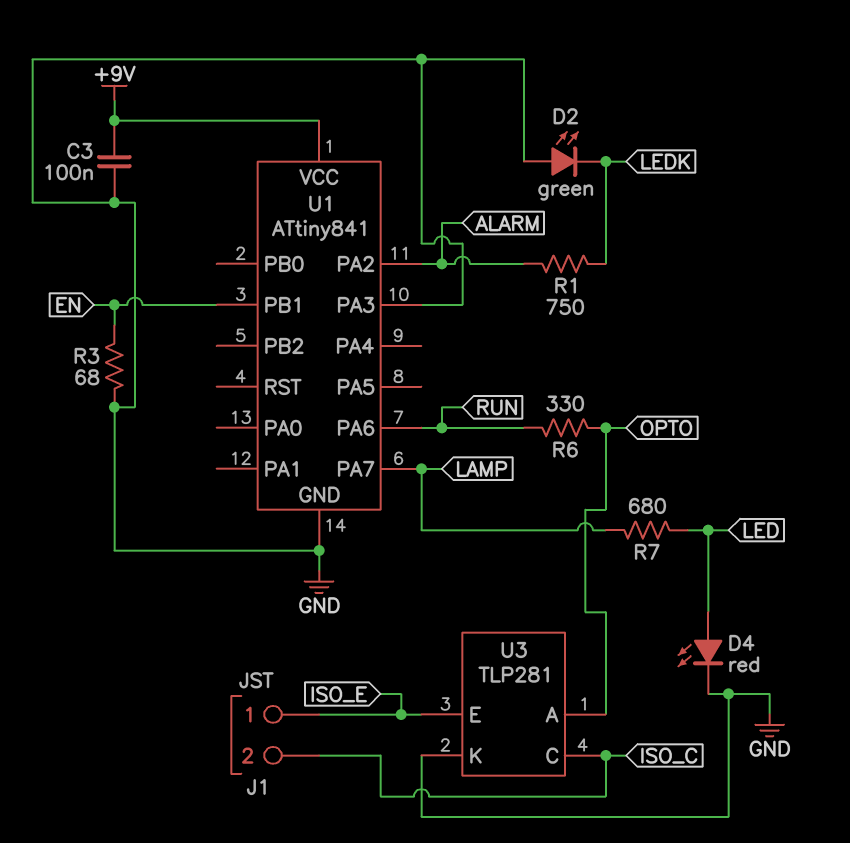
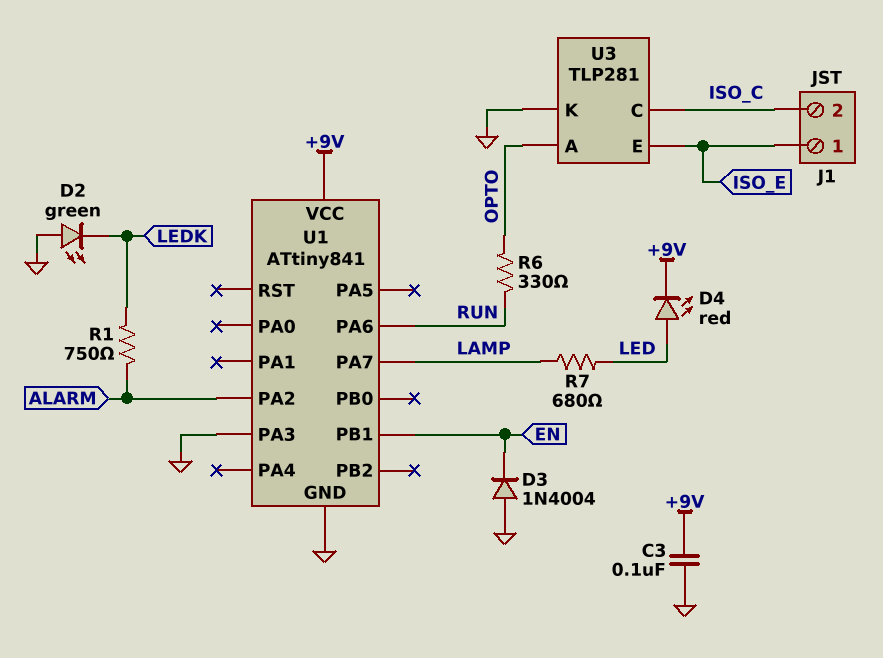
D3: none -> diode 1N4004 (A GND, K EN)
D4: LED red (A LED, K GND) -> LED red (A LED, K +9V)
R3: 68 (EN, GND) -> none

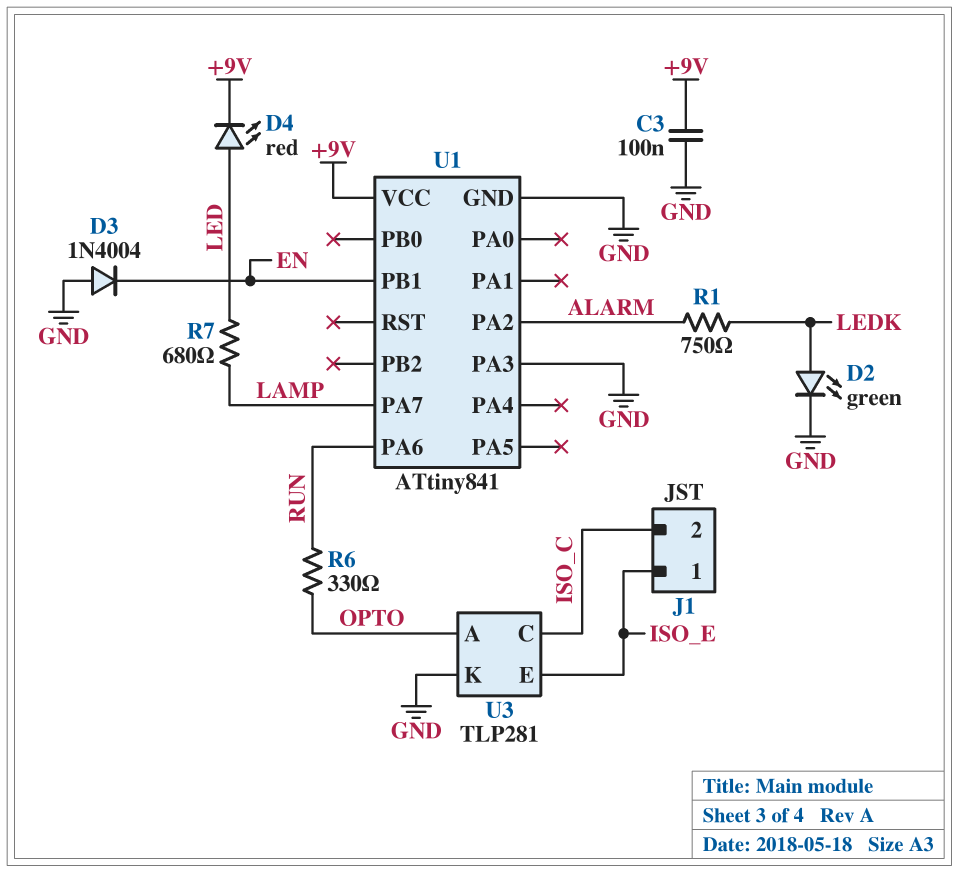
D2: LED green (A GND, K LEDK) -> LED green (A LEDK, K GND)

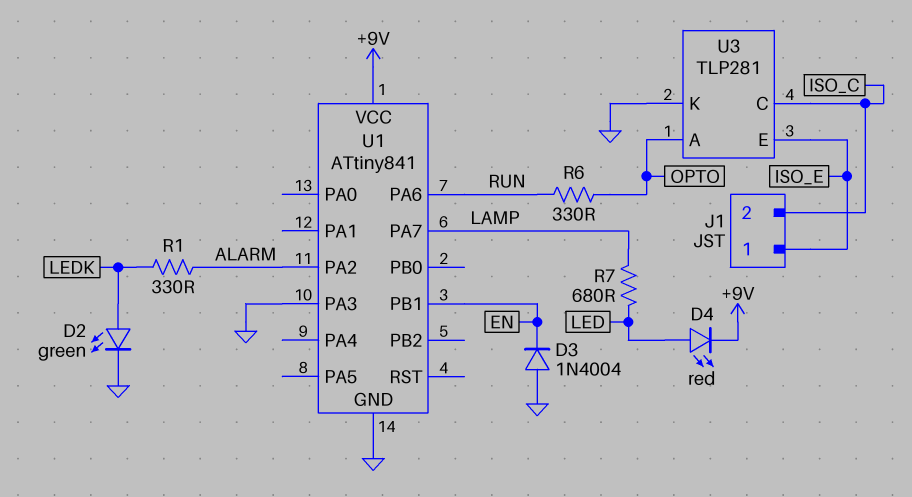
C3: 100nF (+9V, GND) -> none
R1: 750 (ALARM, LEDK) -> 330 (ALARM, LEDK)

